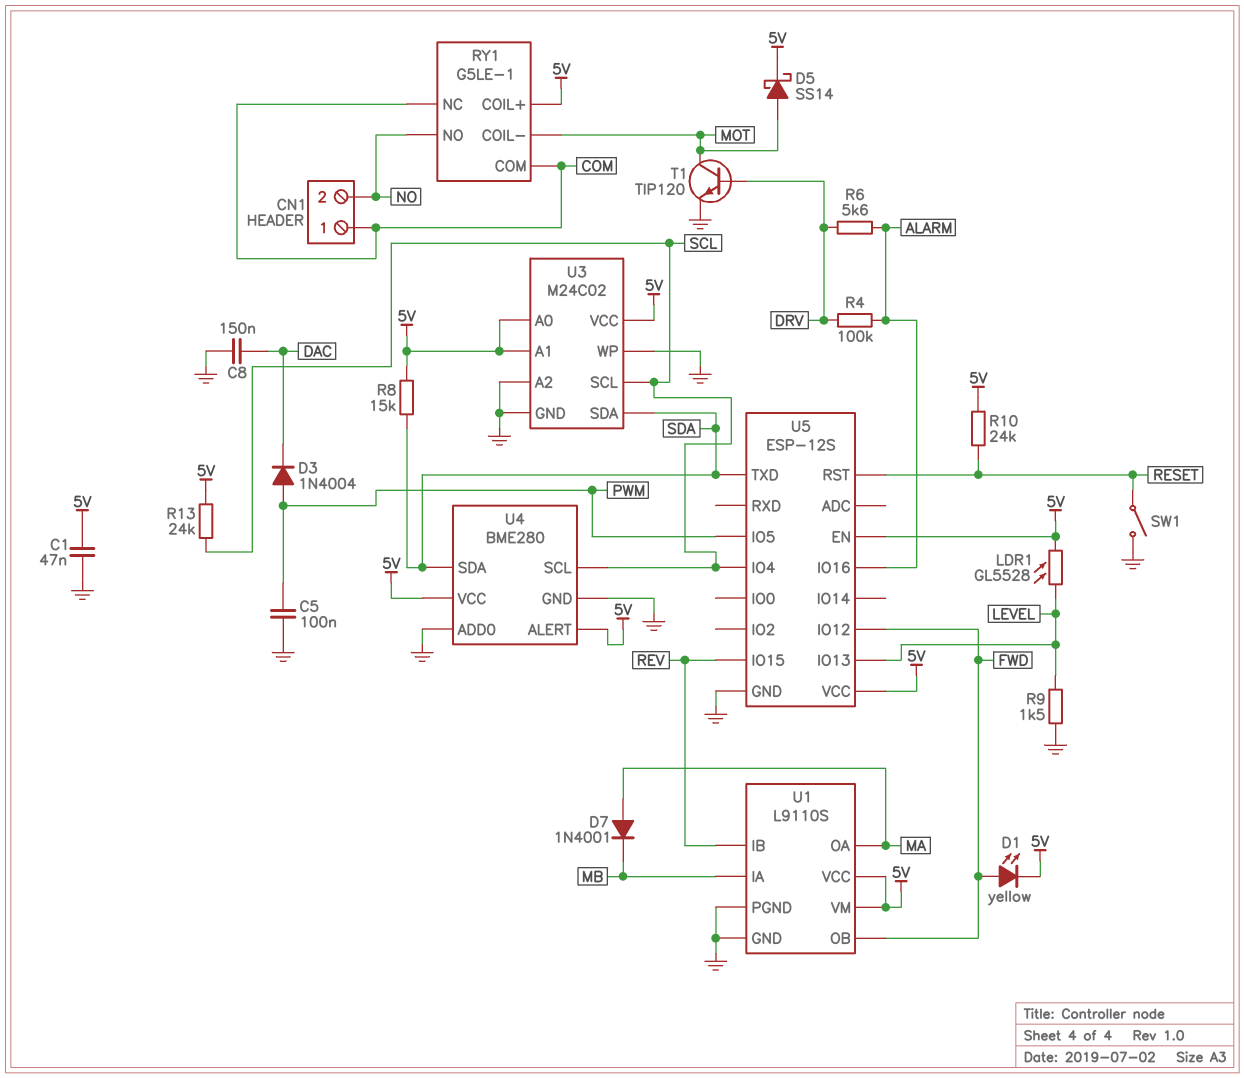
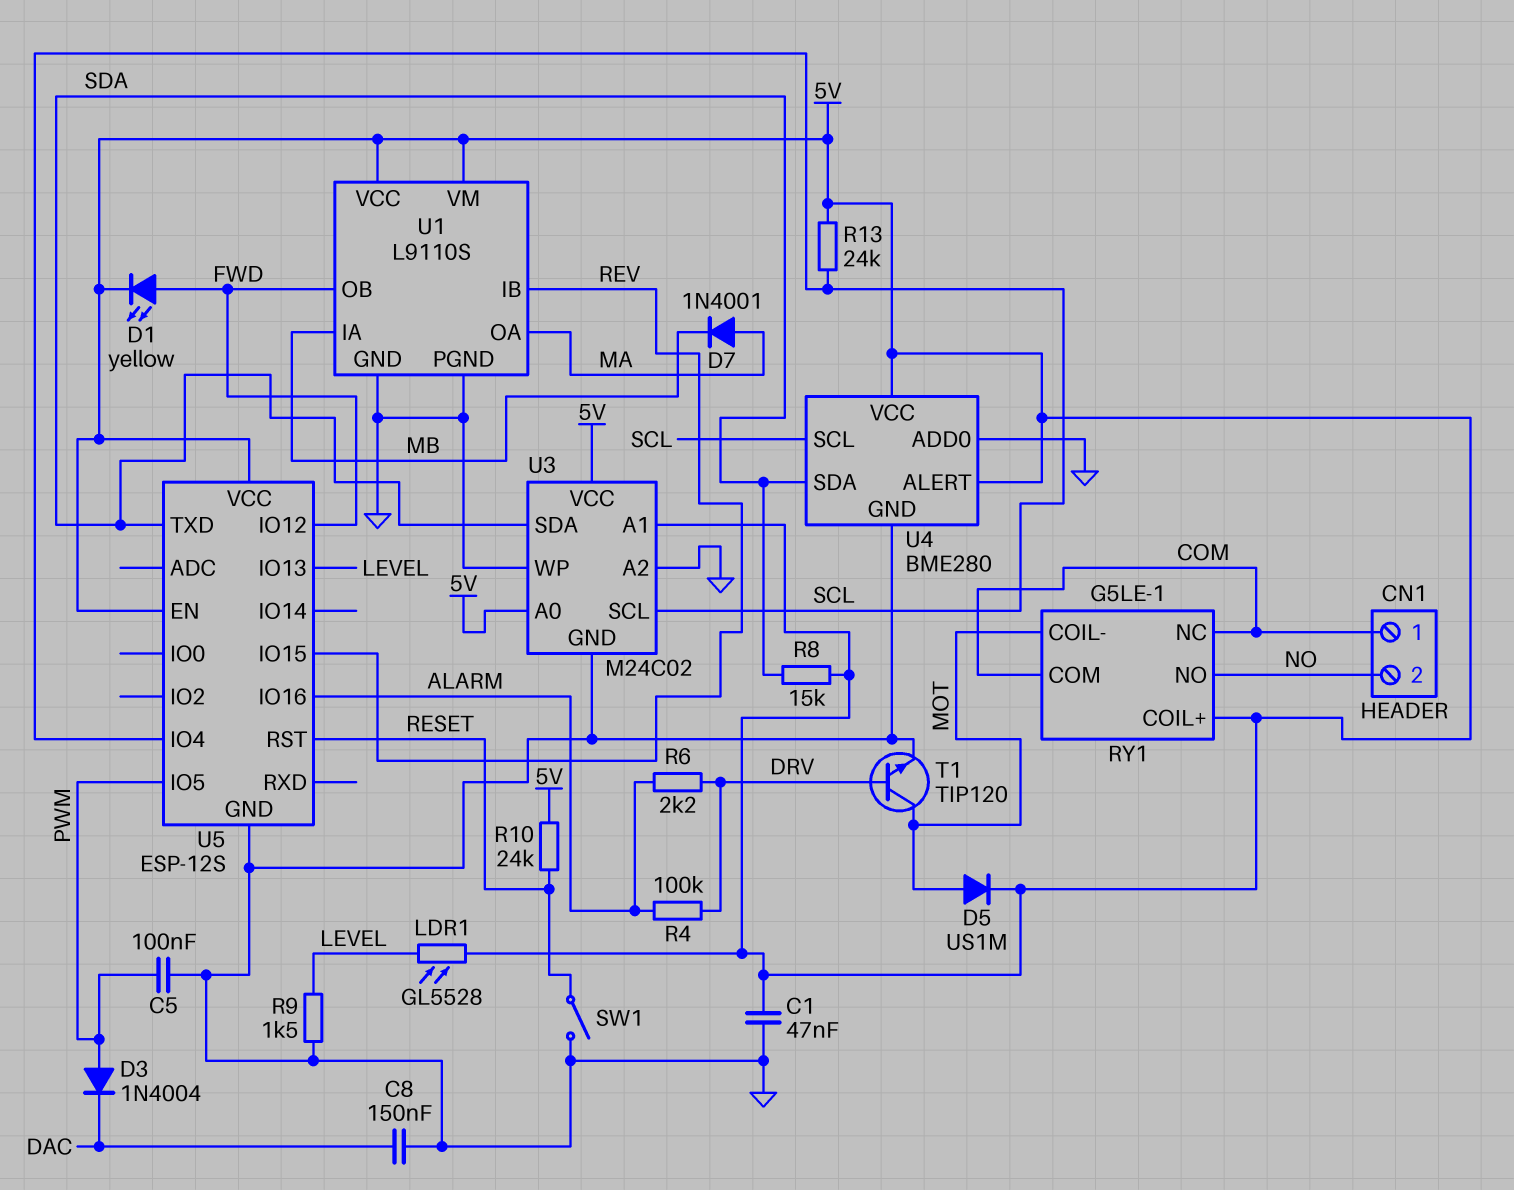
D5: schottky SS14 (A MOT, K 5V) -> diode US1M (A MOT, K 5V)
R6: 5.6k (ALARM, DRV) -> 2.2k (ALARM, DRV)

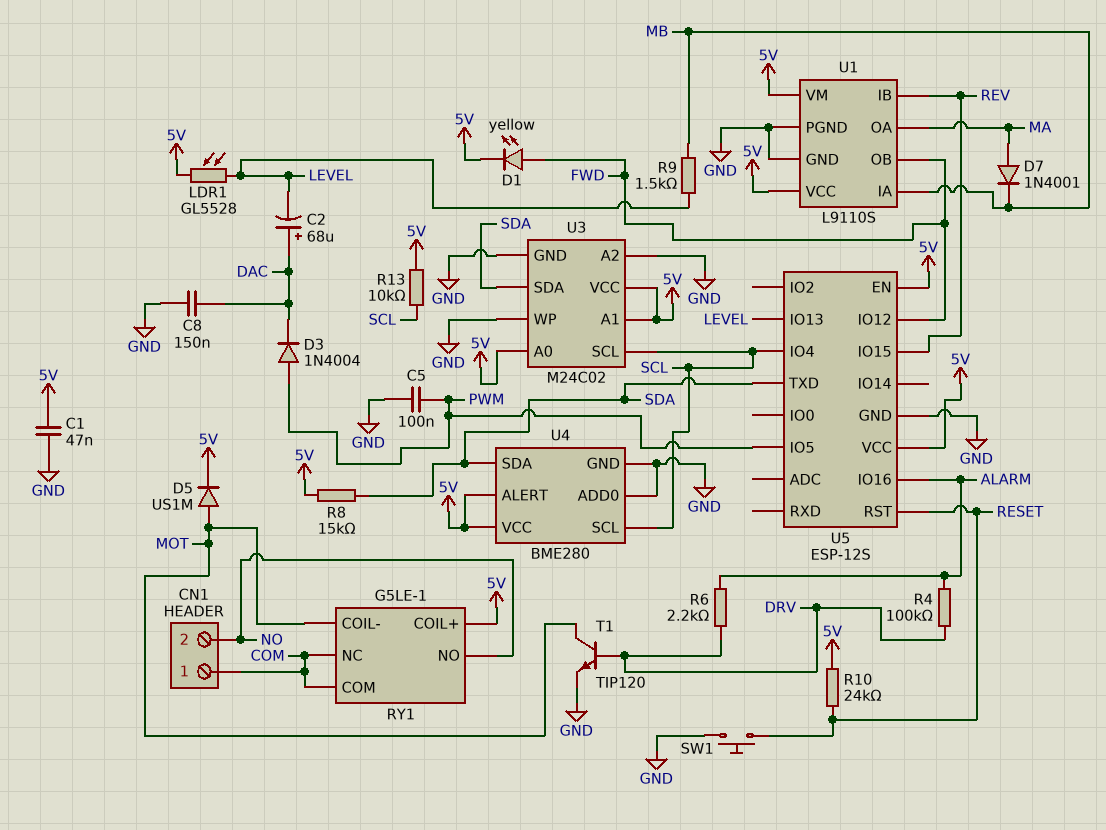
C2: none -> 68uF (plus DAC, minus LEVEL)
R9: 1.5k (GND, LEVEL) -> 1.5k (LEVEL, MB)
R13: 24k (5V, SCL) -> 10k (5V, SCL)
SW1: switch (GND, RESET) -> button (GND, RESET)

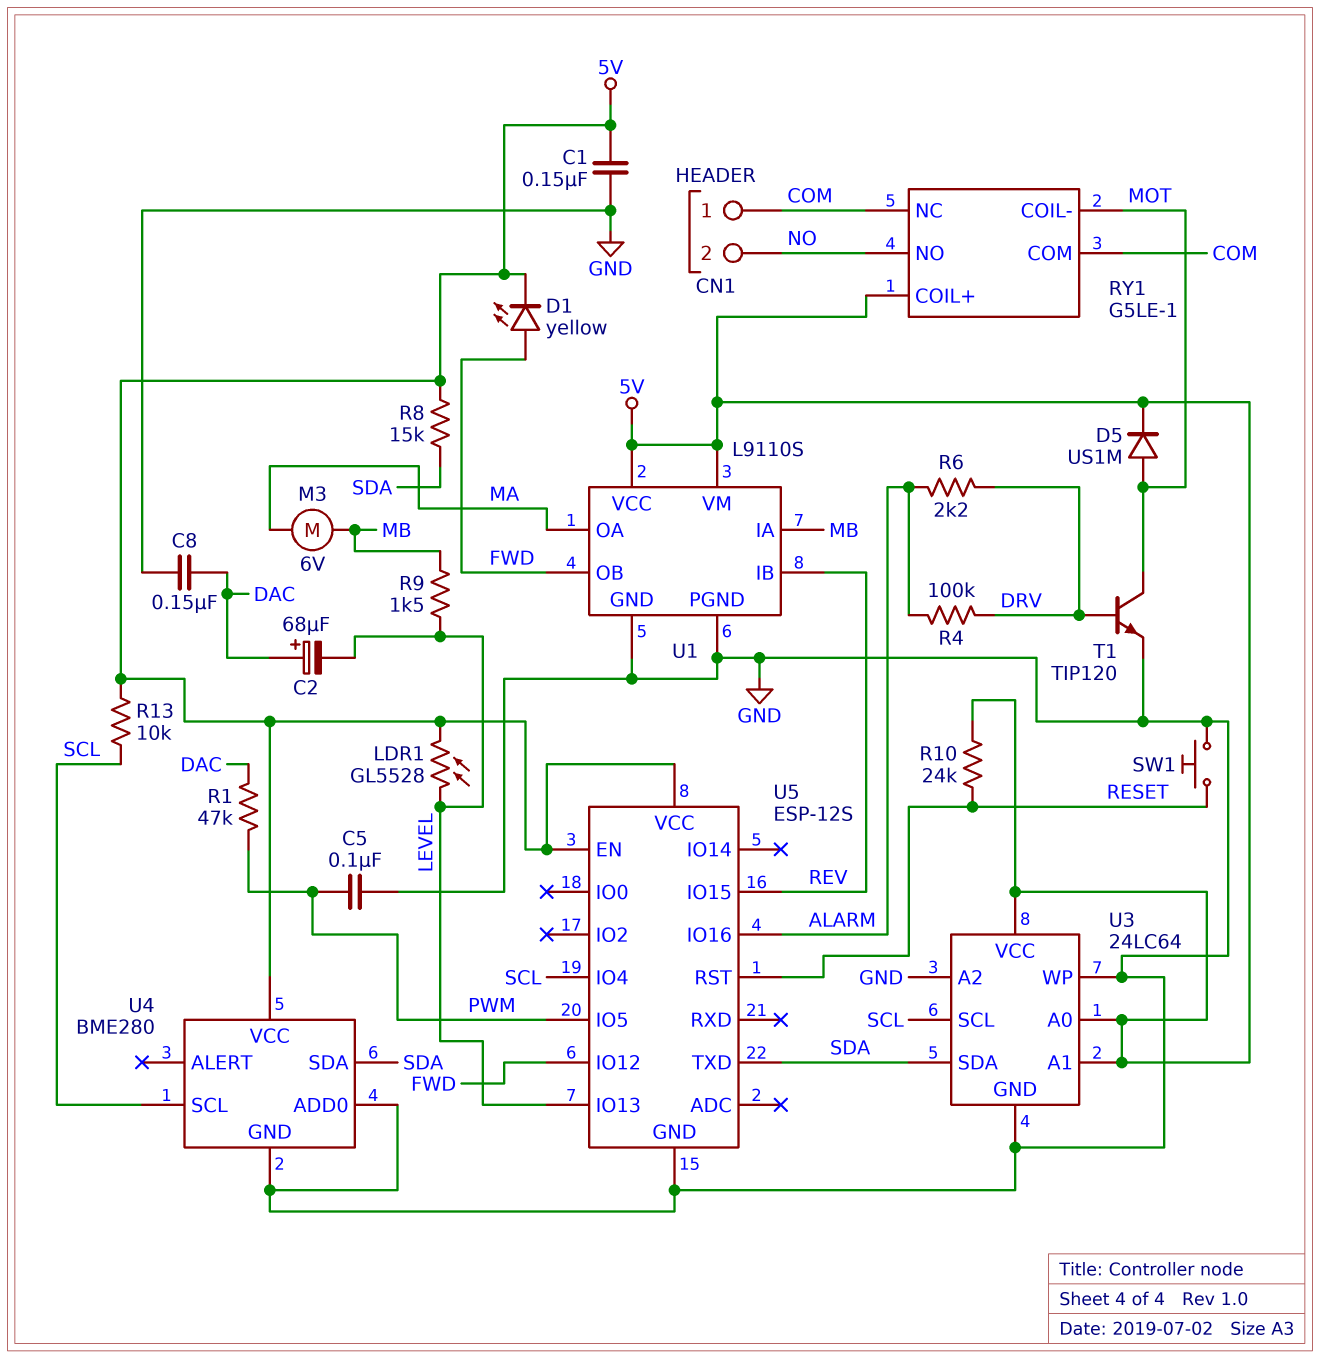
C1: 47nF (5V, GND) -> 150nF (5V, GND)
D3: diode 1N4004 (A PWM, K DAC) -> none
D7: diode 1N4001 (A MA, K MB) -> none
M3: none -> motor 6V (MA, MB)
R1: none -> 47k (DAC, PWM)
U3: M24C02 -> 24LC64
U4 pin ALERT: 5V -> none

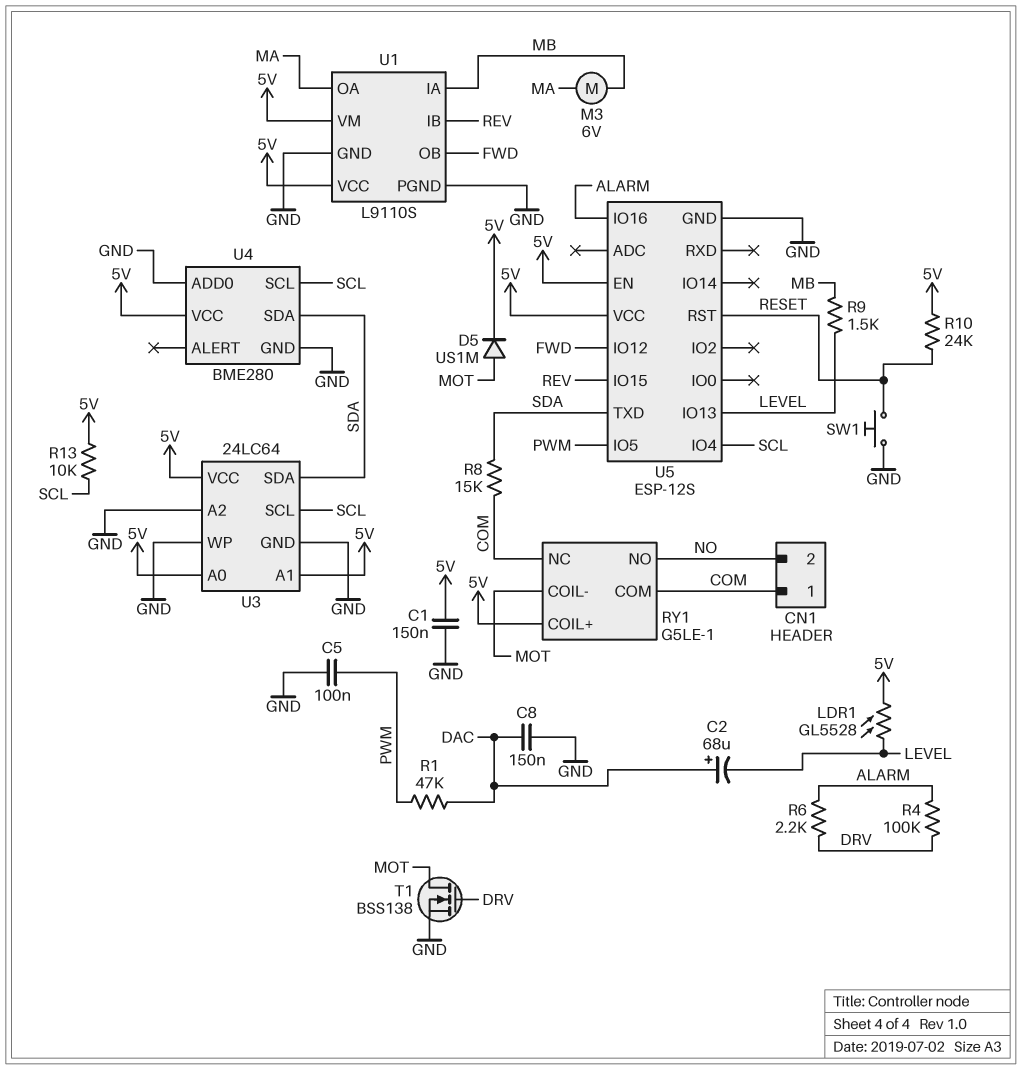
D1: LED yellow (A FWD, K 5V) -> none
R8: 15k (5V, SDA) -> 15k (COM, SDA)
T1: NPN TIP120 (B DRV, C MOT, E GND) -> NMOS BSS138 (G DRV, D MOT, S GND)

